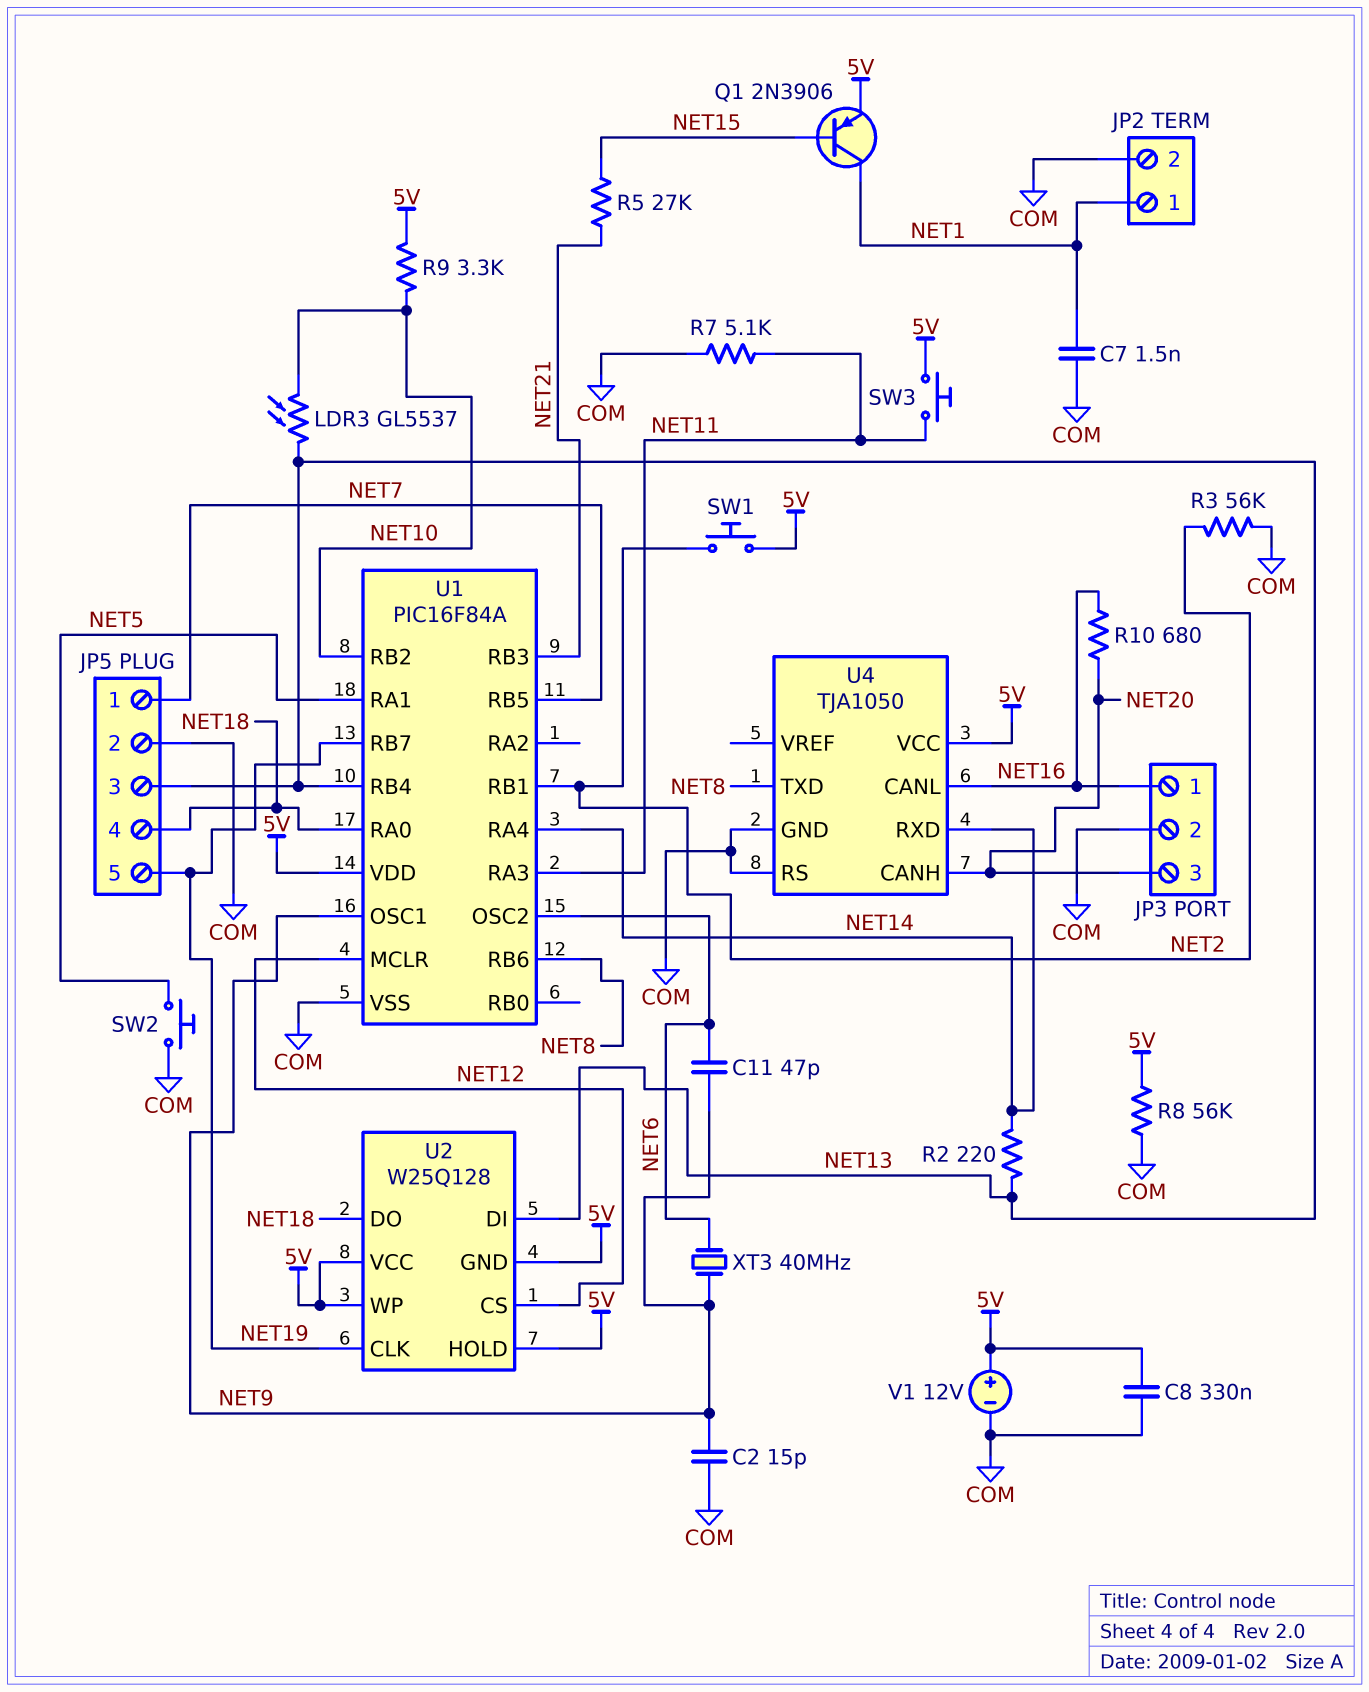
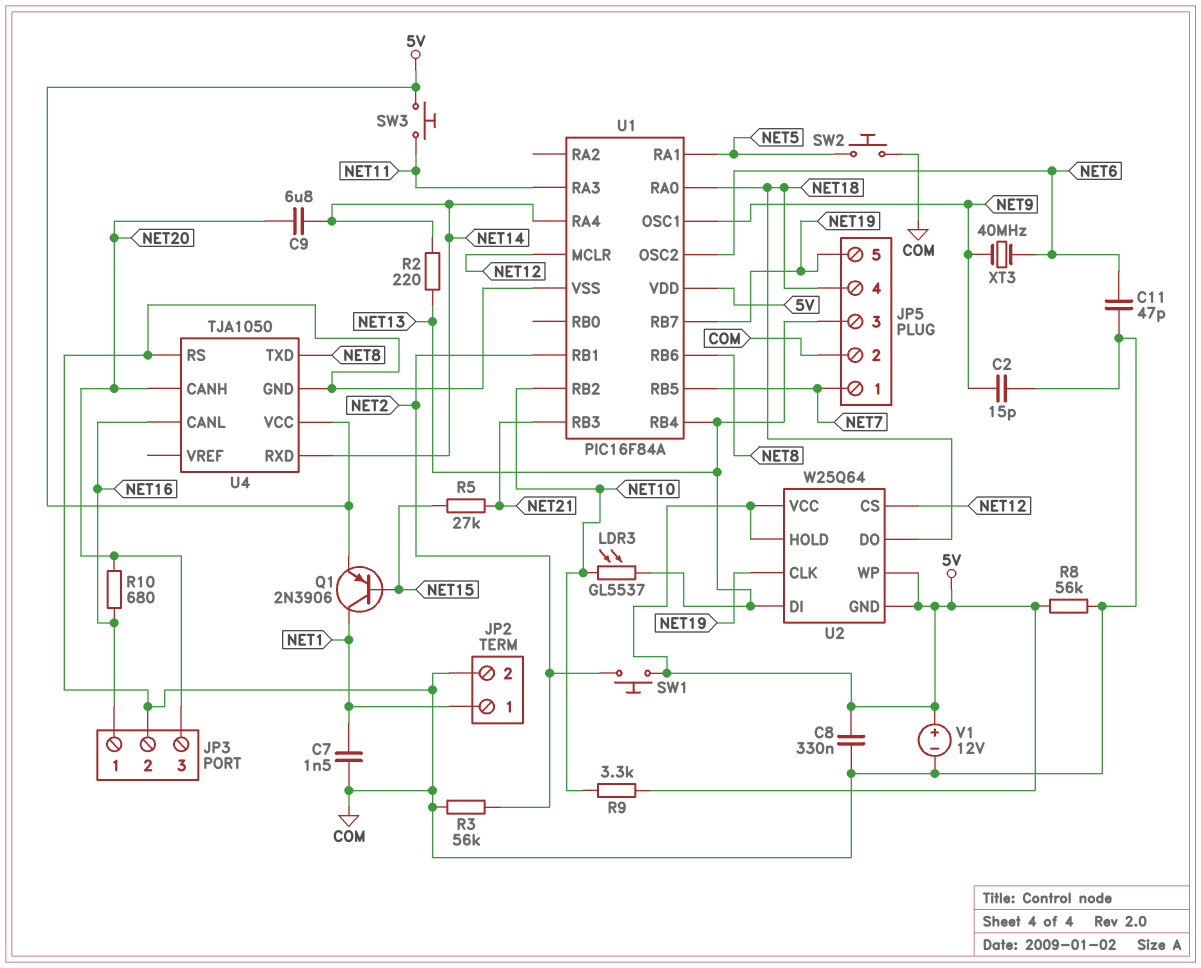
C9: none -> 6.8uF (NET14, NET20)
C11: 47pF (NET6, NET9) -> 47pF (COM, NET6)
R7: 5.1k (COM, NET11) -> none
U2: W25Q128 -> W25Q64

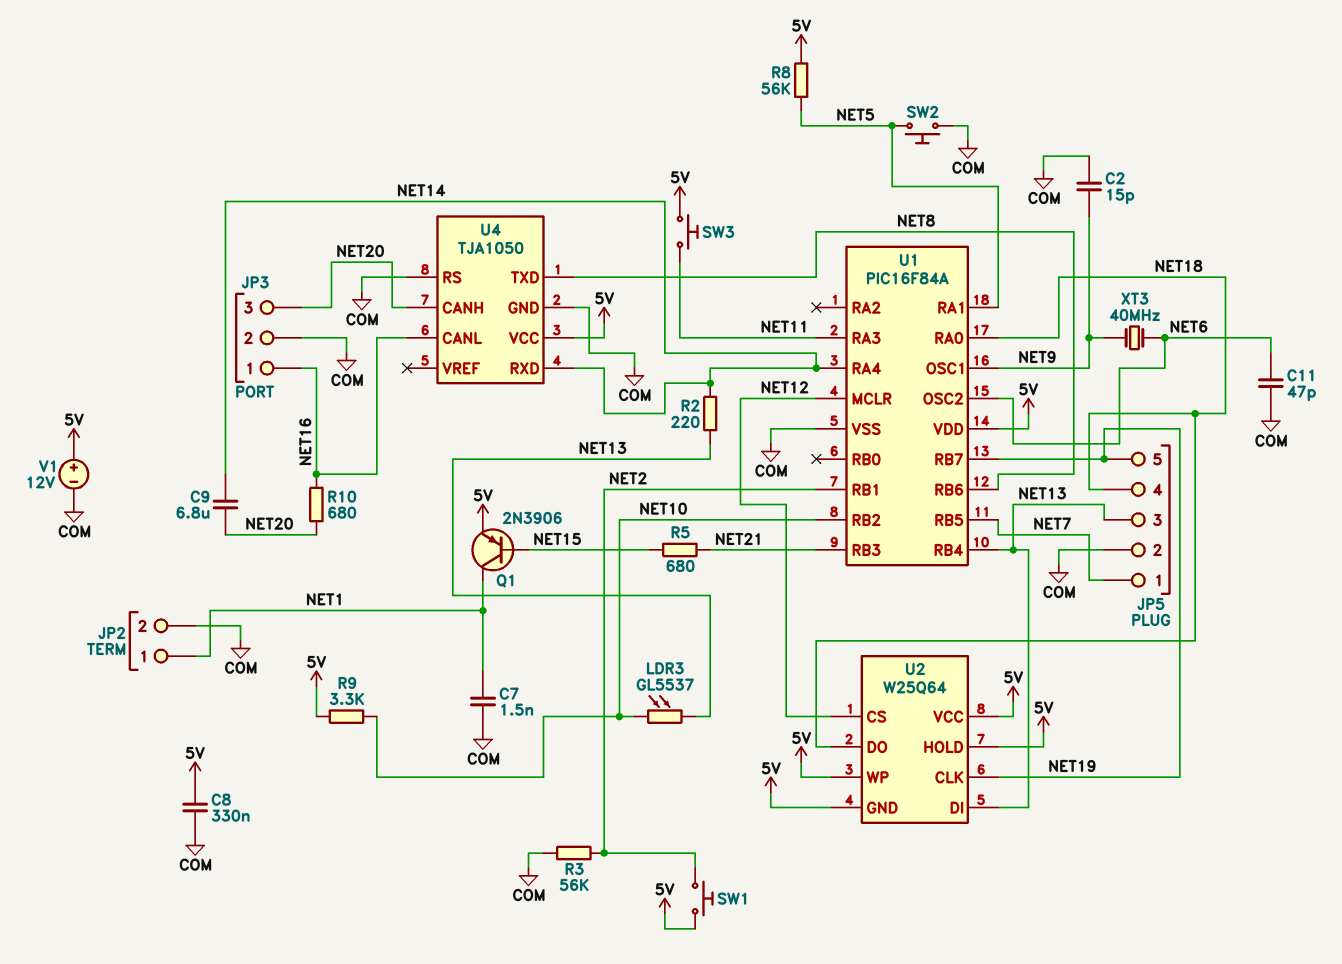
R5: 27k (NET15, NET21) -> 680 (NET15, NET21)
R8: 56k (5V, COM) -> 56k (5V, NET5)

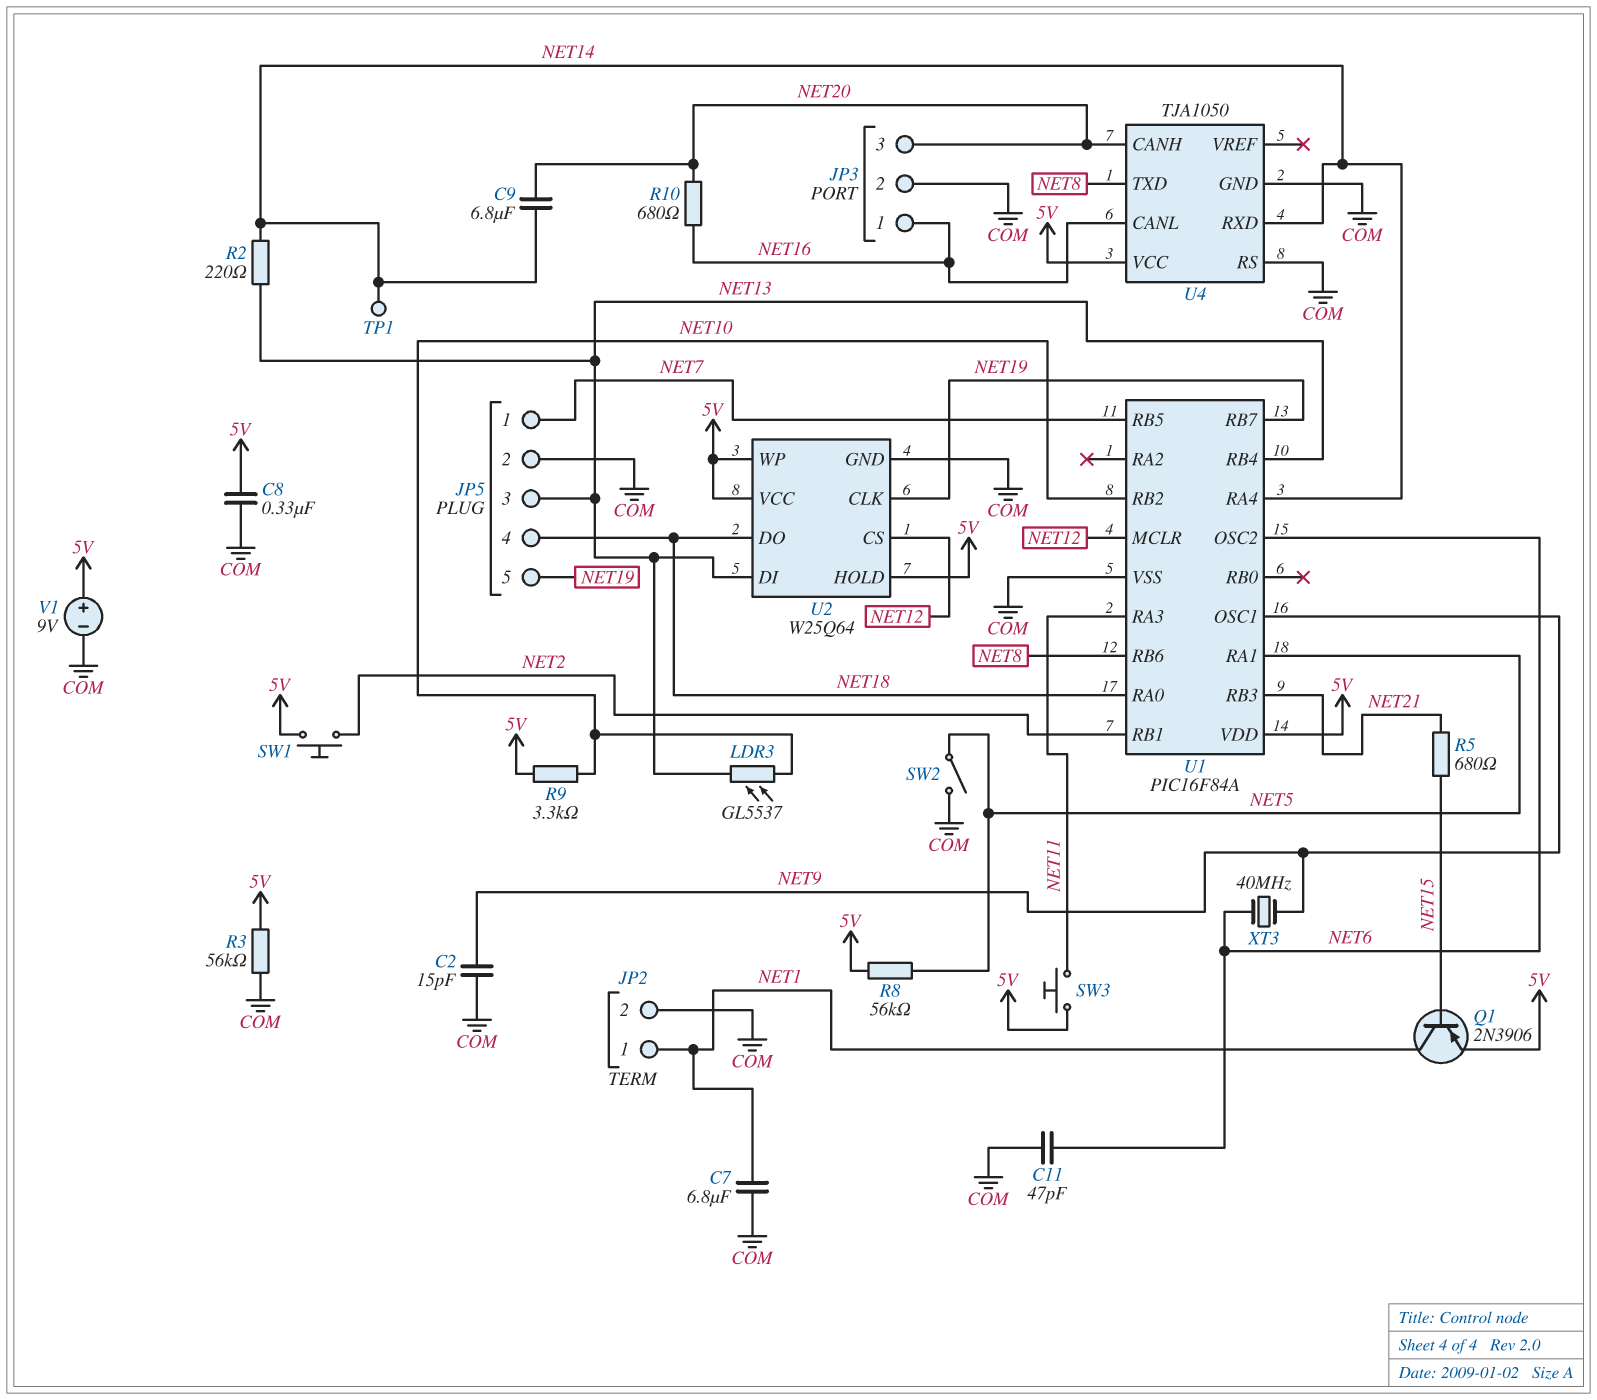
C7: 1.5nF (COM, NET1) -> 6.8uF (COM, NET1)
R3: 56k (COM, NET2) -> 56k (5V, COM)
SW2: button (COM, NET5) -> switch (COM, NET5)
TP1: none -> test point (NET14)
U2 pin GND: 5V -> COM
V1: 12V (plus 5V, minus COM) -> 9V (plus 5V, minus COM)

